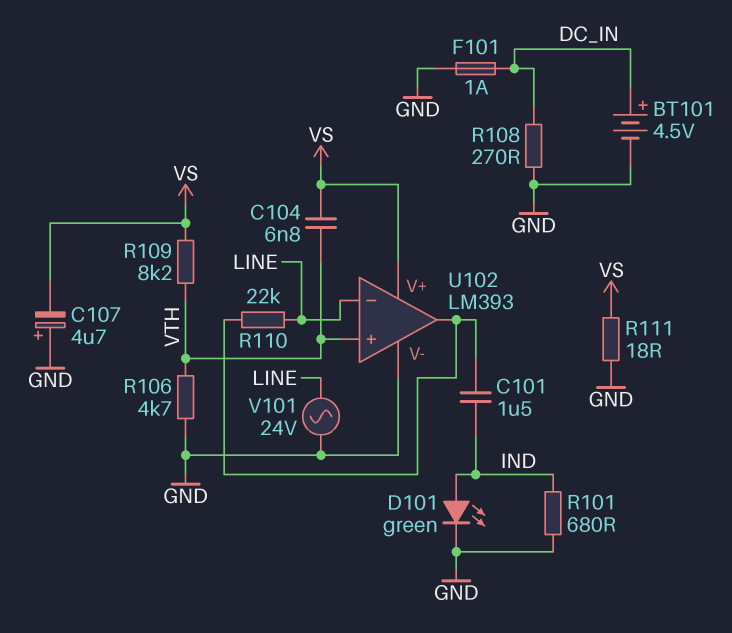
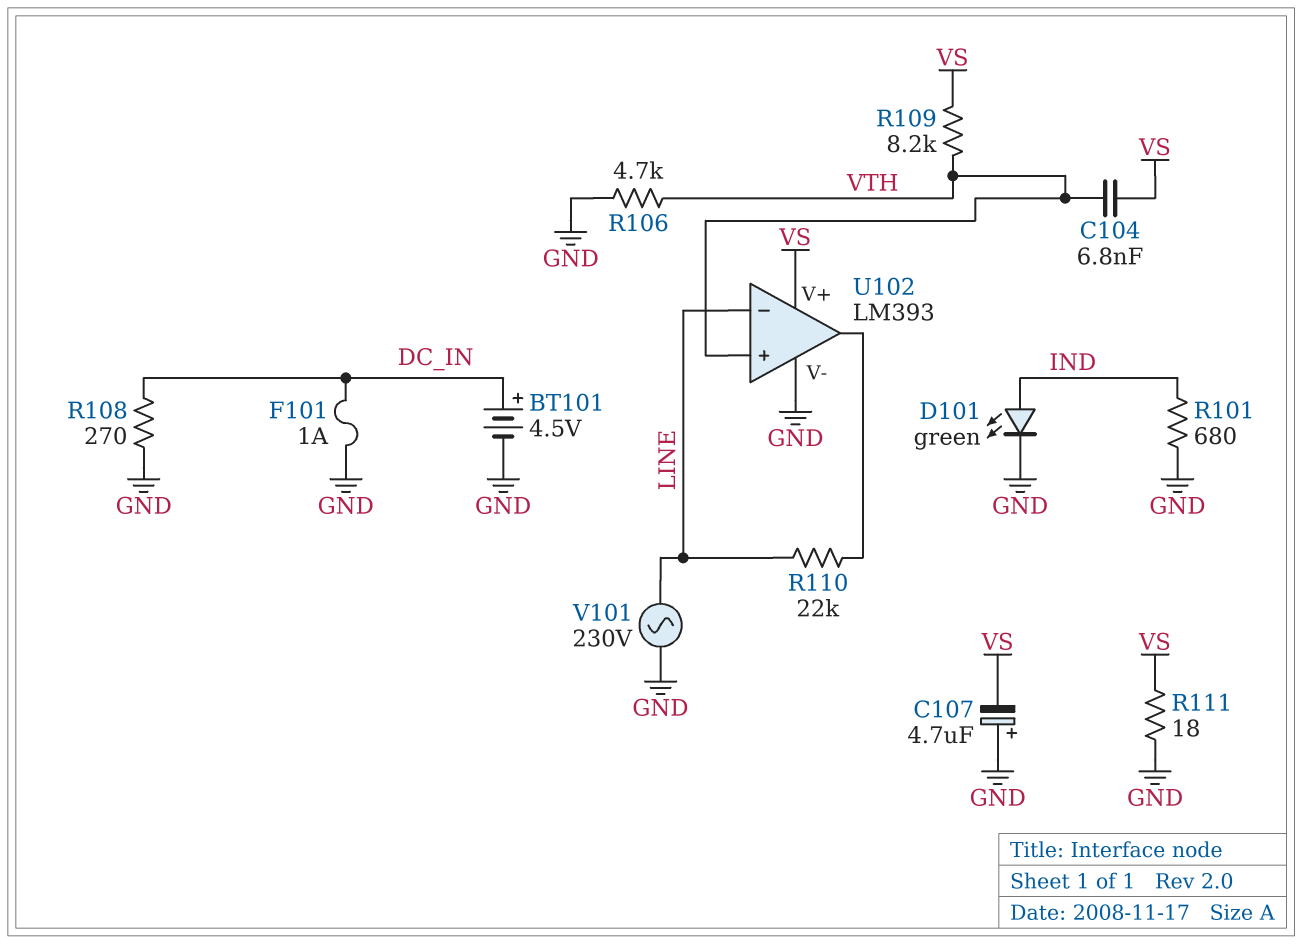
C101: 1.5uF (IND, U102/out) -> none
V101: AC 24V (GND, LINE) -> AC 230V (GND, LINE)

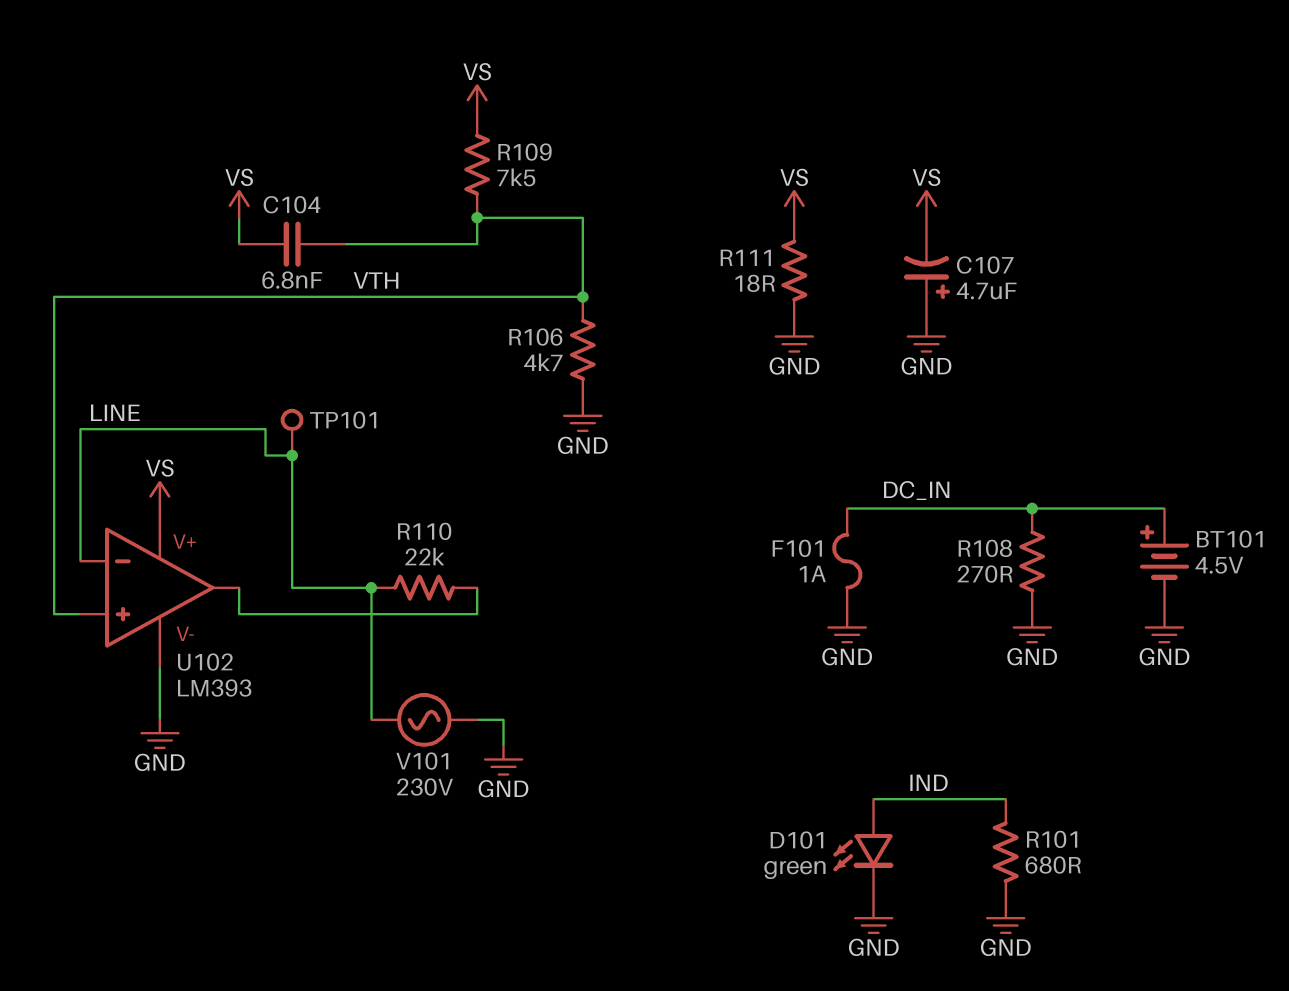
R109: 8.2k (VS, VTH) -> 7.5k (VS, VTH)
TP101: none -> test point (LINE)

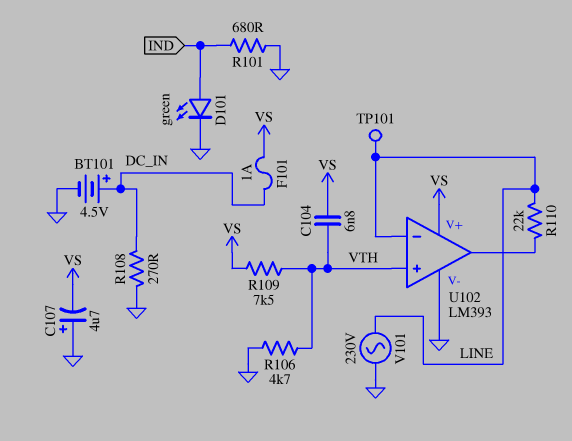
F101: 1A (DC_IN, GND) -> 1A (DC_IN, VS)
R111: 18 (GND, VS) -> none

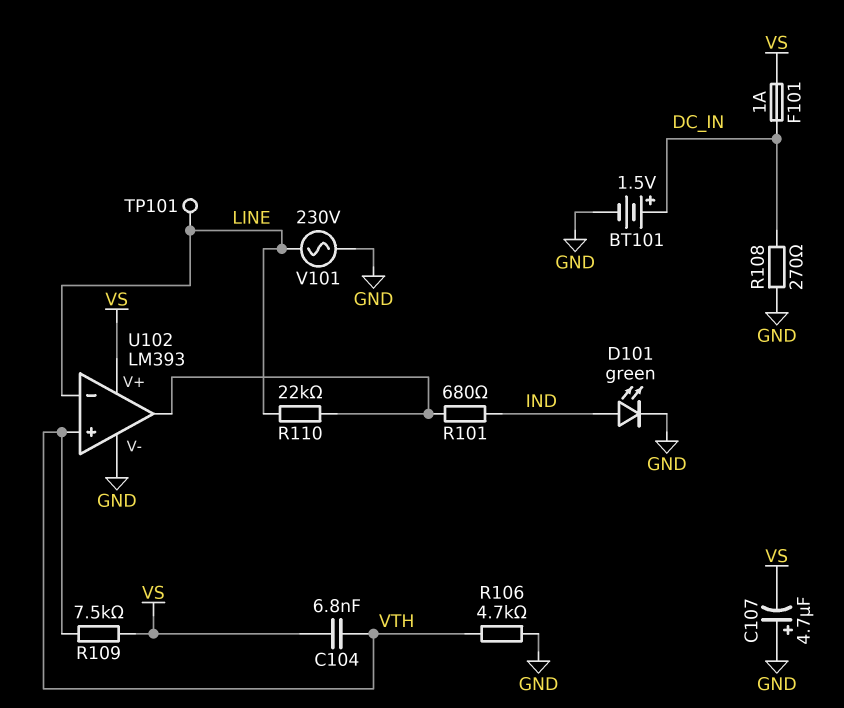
BT101: 4.5V (plus DC_IN, minus GND) -> 1.5V (plus DC_IN, minus GND)
R101: 680 (GND, IND) -> 680 (IND, U102/out)

